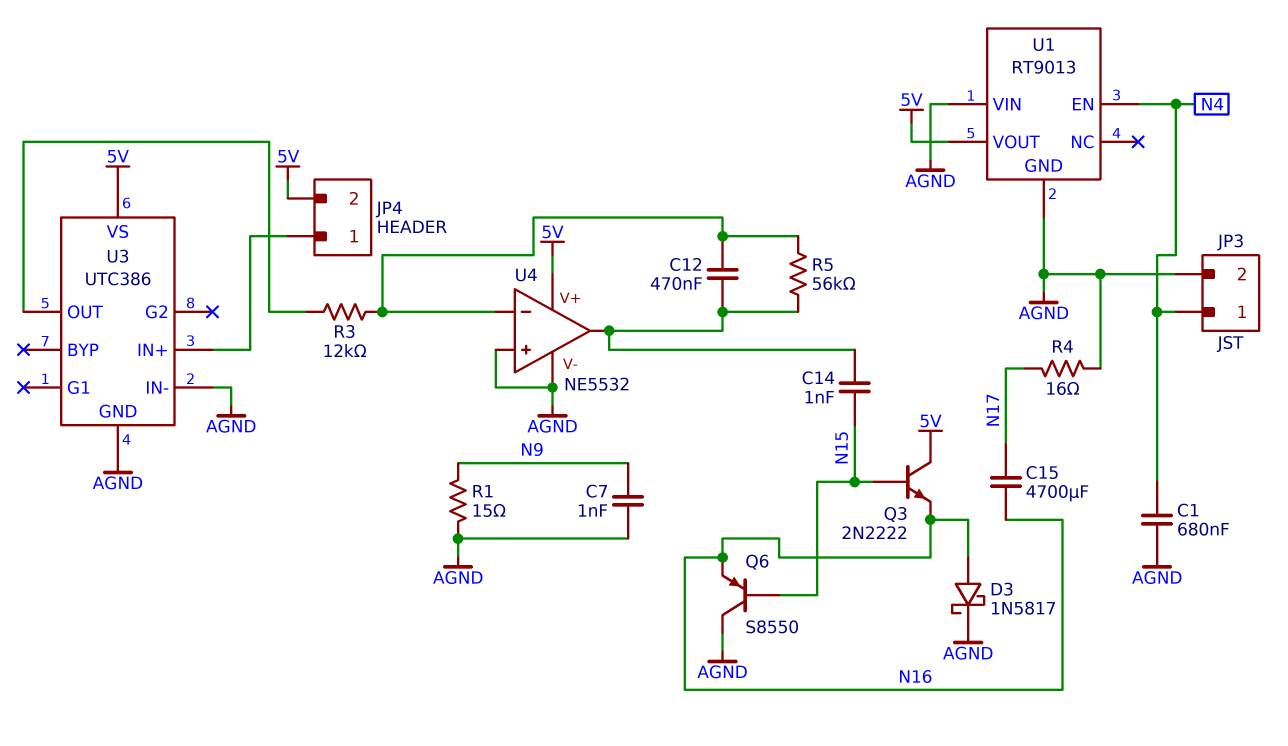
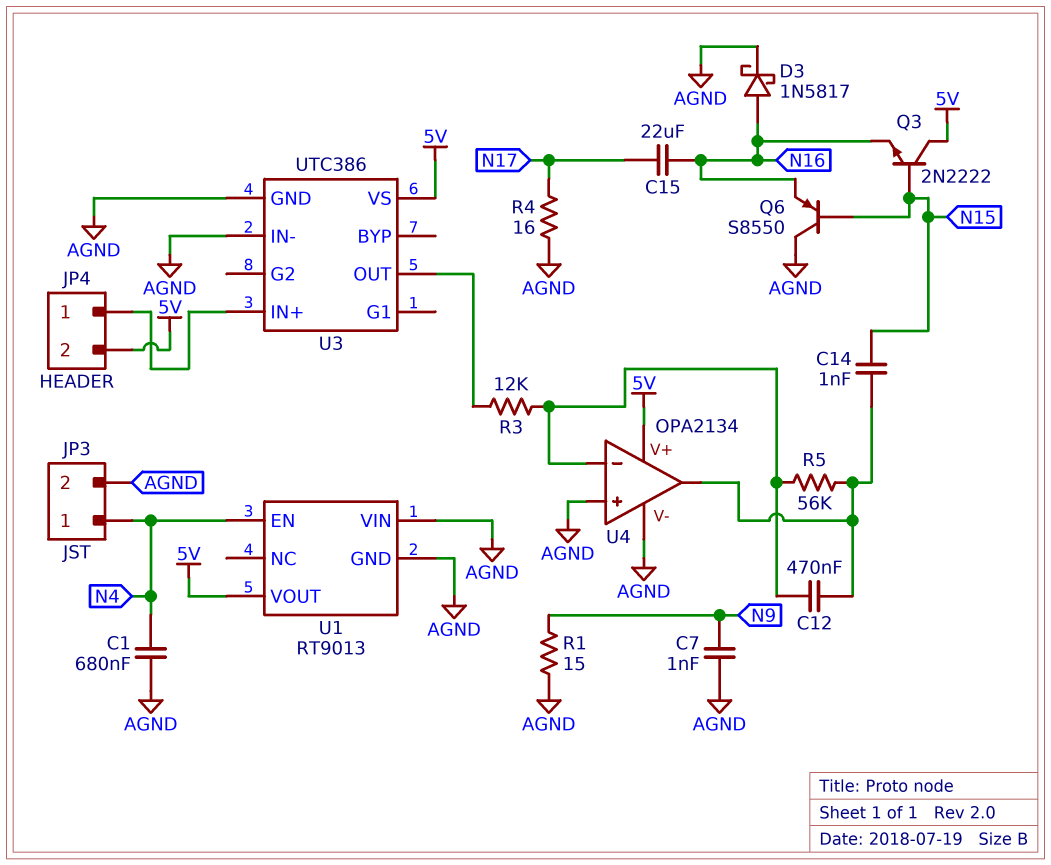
C15: 4700uF (N16, N17) -> 22uF (N16, N17)
U4: NE5532 -> OPA2134

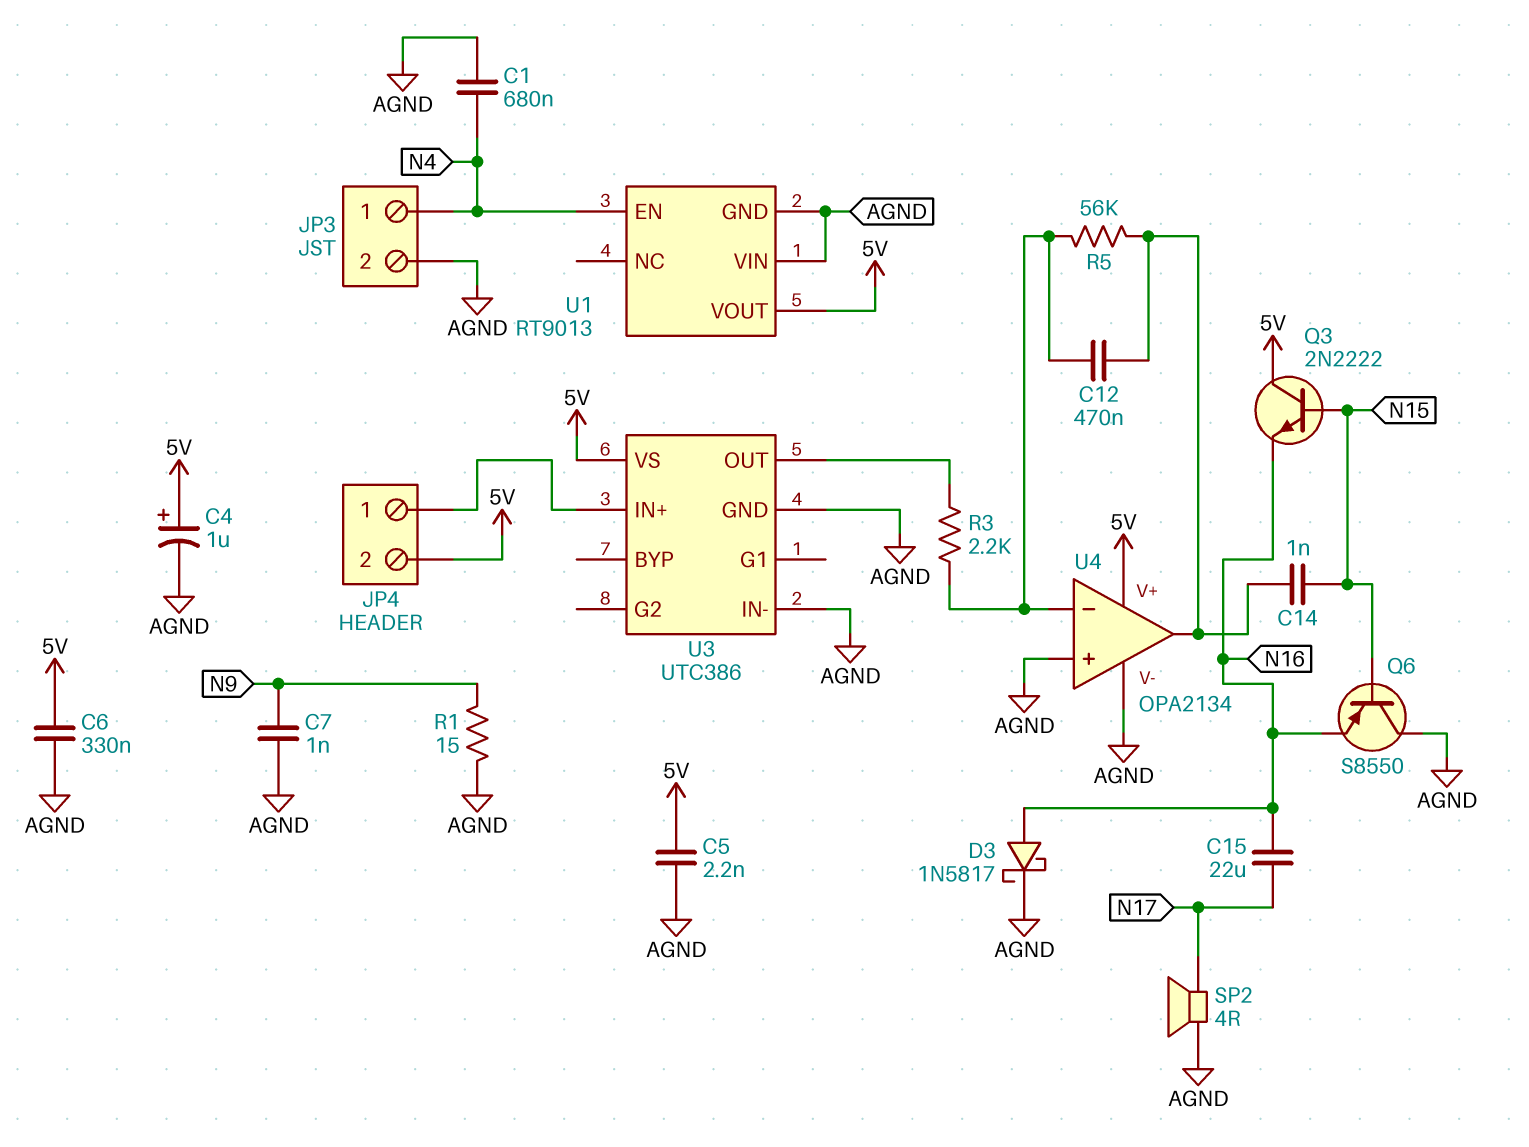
C4: none -> 1uF (plus 5V, minus AGND)
C5: none -> 2.2nF (5V, AGND)
C6: none -> 330nF (5V, AGND)
R3: 12k (U3/OUT, U4/in-) -> 2.2k (U3/OUT, U4/in-)
R4: 16 (AGND, N17) -> none
SP2: none -> speaker 4R (AGND, N17)

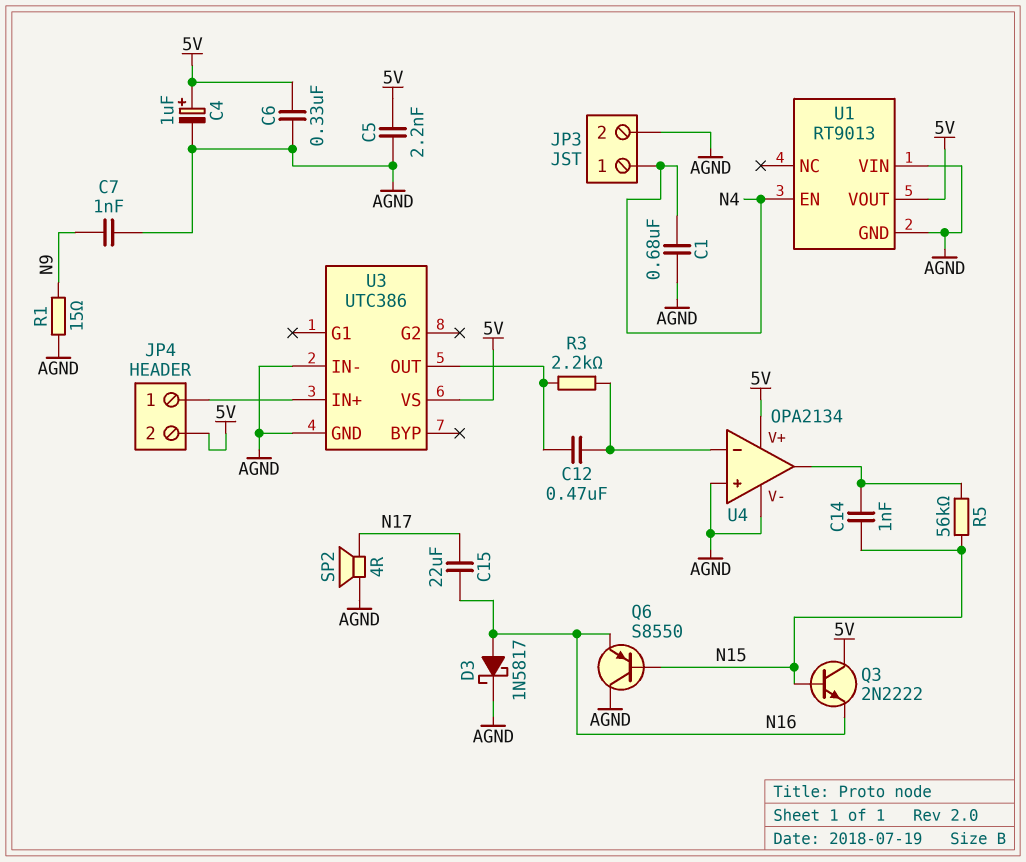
C12: 470nF (U4/in-, U4/out) -> 470nF (U3/OUT, U4/in-)
R5: 56k (U4/in-, U4/out) -> 56k (N15, U4/out)

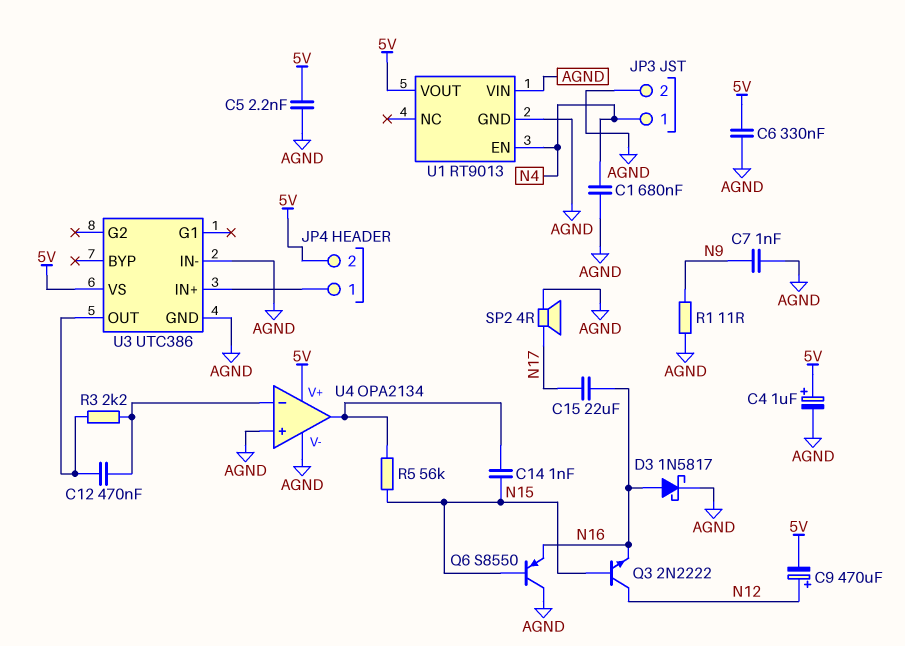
C9: none -> 470uF (plus N12, minus 5V)
Q3: NPN 2N2222 (B N15, C 5V, E N16) -> NPN 2N2222 (B N15, C N12, E N16)
R1: 15 (AGND, N9) -> 11 (AGND, N9)

